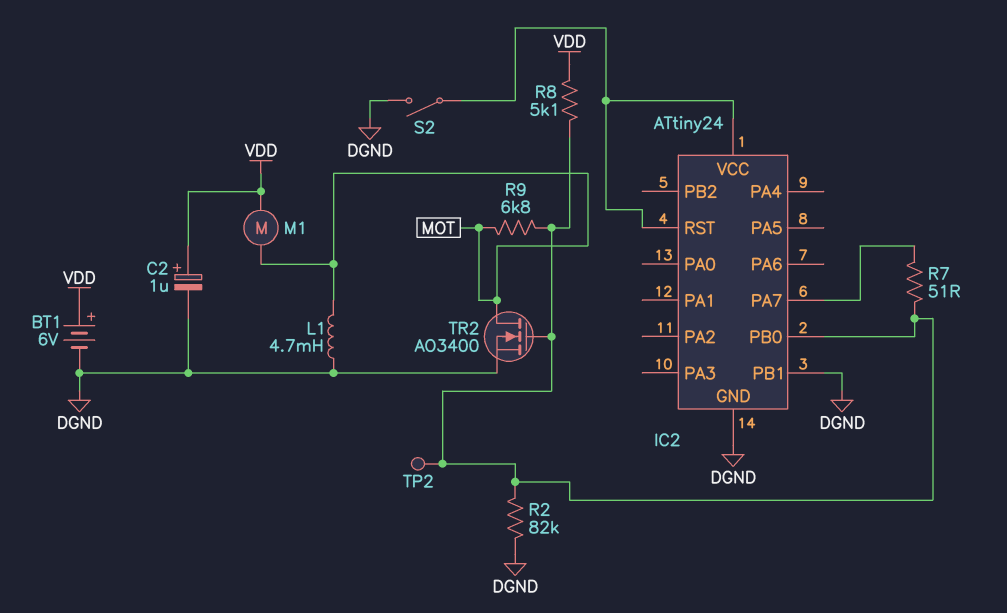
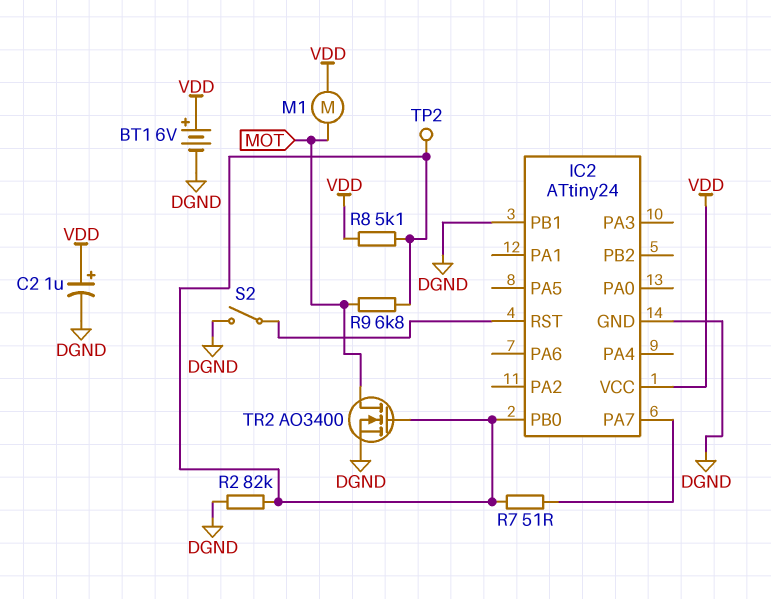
IC2 pin VCC: IC2/RST -> VDD
L1: 4.7mH (DGND, MOT) -> none

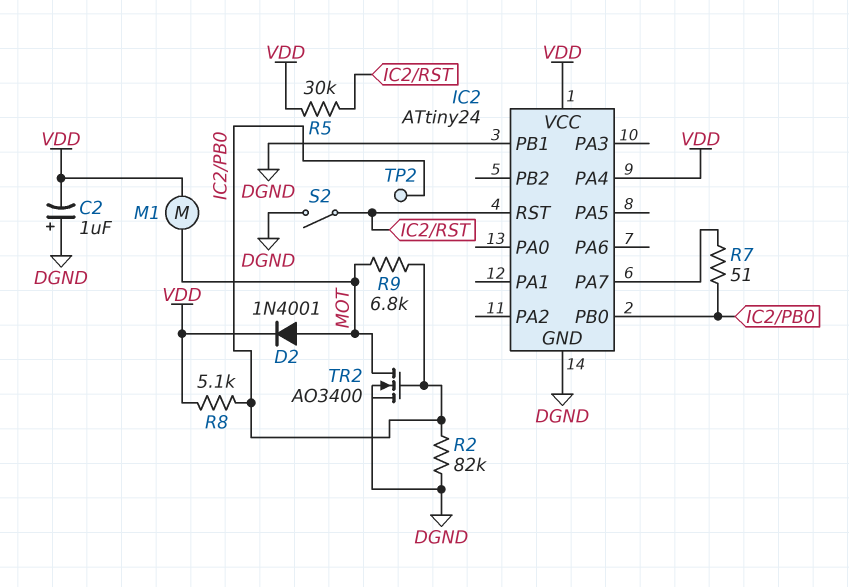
BT1: 6V (plus VDD, minus DGND) -> none
C2: 1uF (plus VDD, minus DGND) -> 1uF (plus DGND, minus VDD)
D2: none -> diode 1N4001 (A MOT, K VDD)
IC2 pin PA4: none -> VDD
R5: none -> 30k (IC2/RST, VDD)

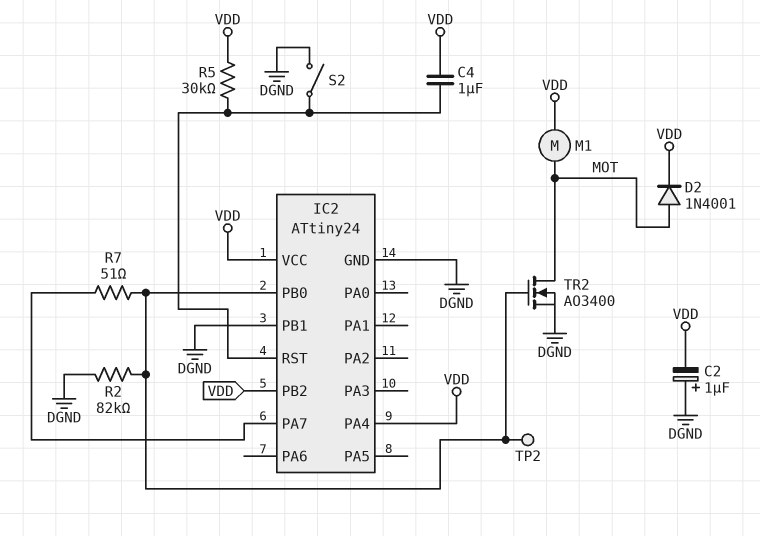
C4: none -> 1uF (IC2/RST, VDD)
IC2 pin PB2: none -> VDD
R8: 5.1k (IC2/PB0, VDD) -> none
R9: 6.8k (IC2/PB0, MOT) -> none

